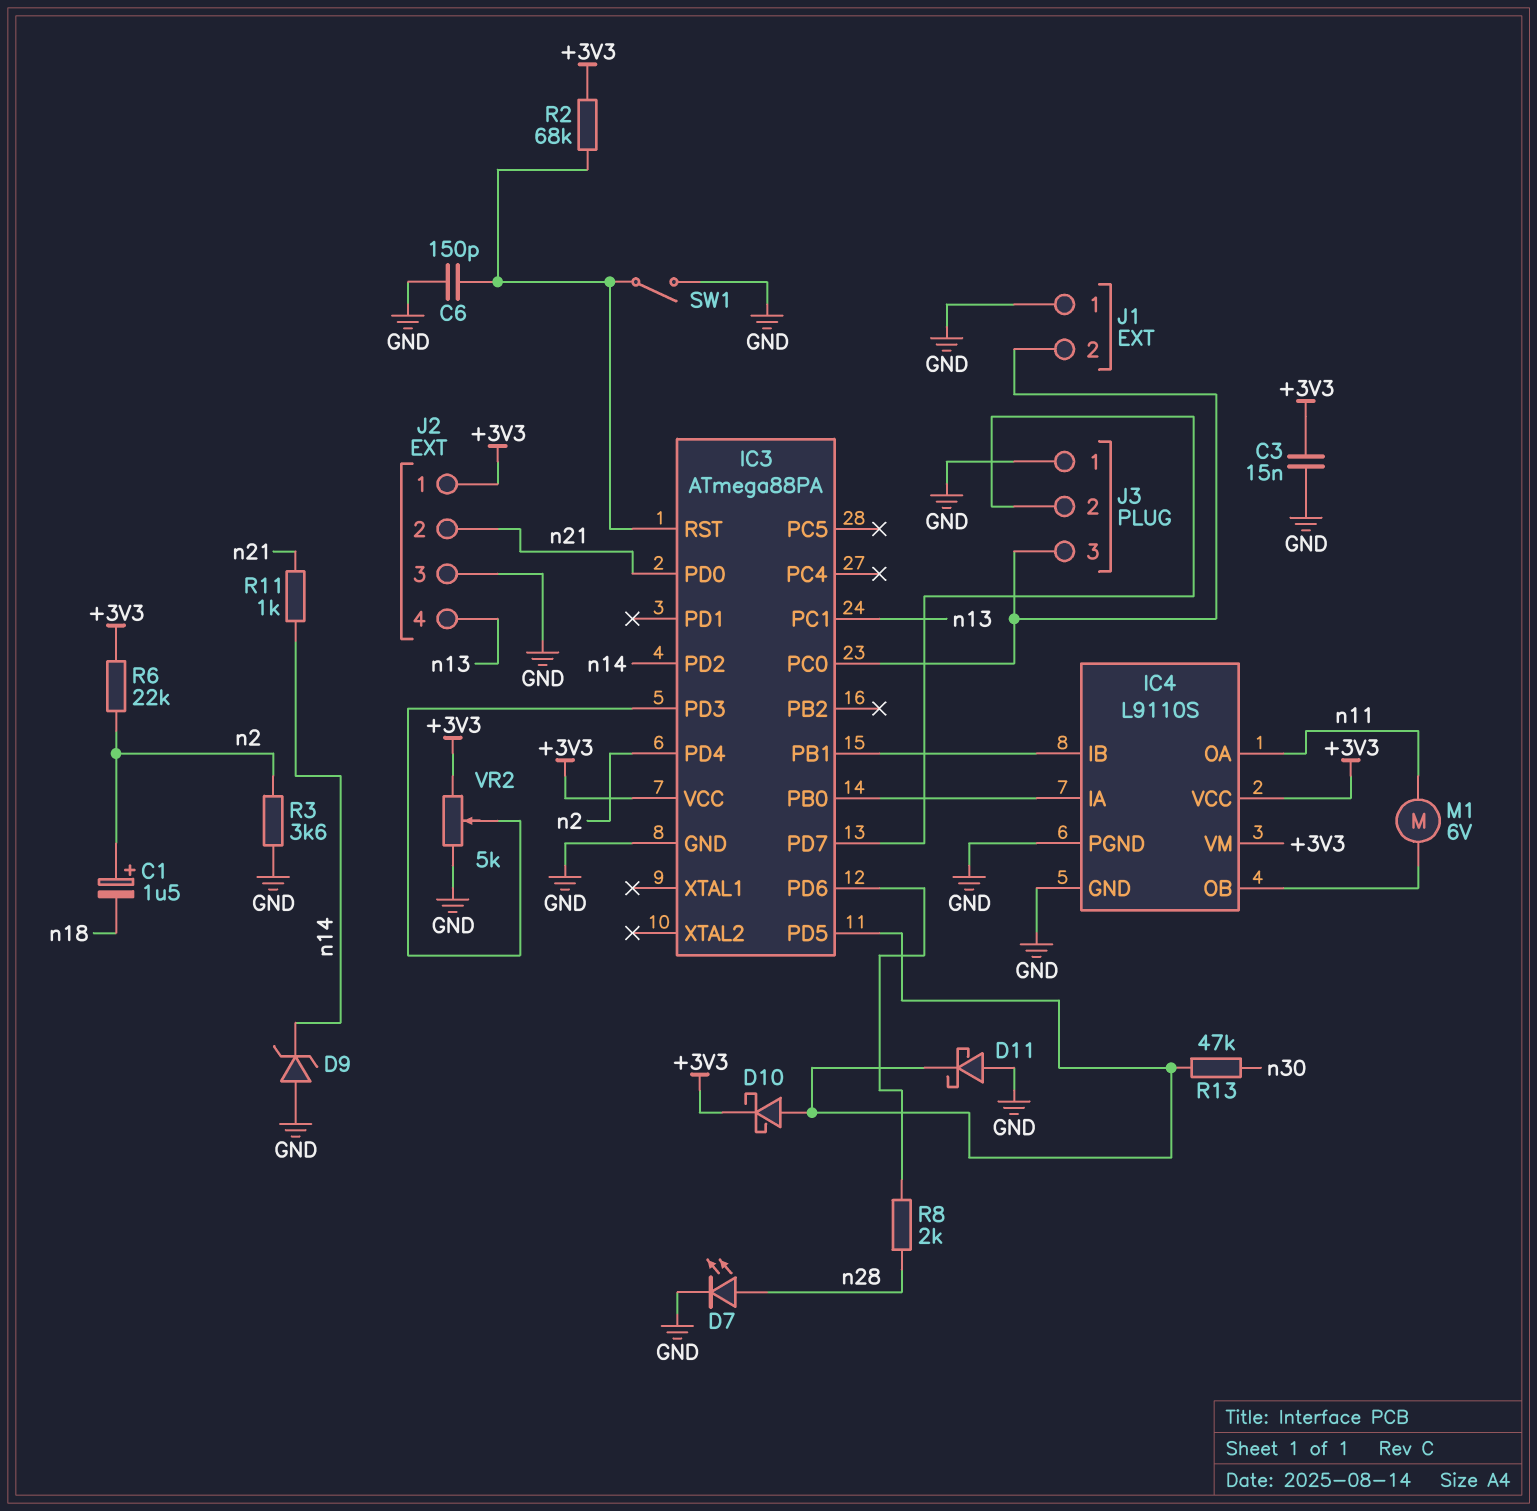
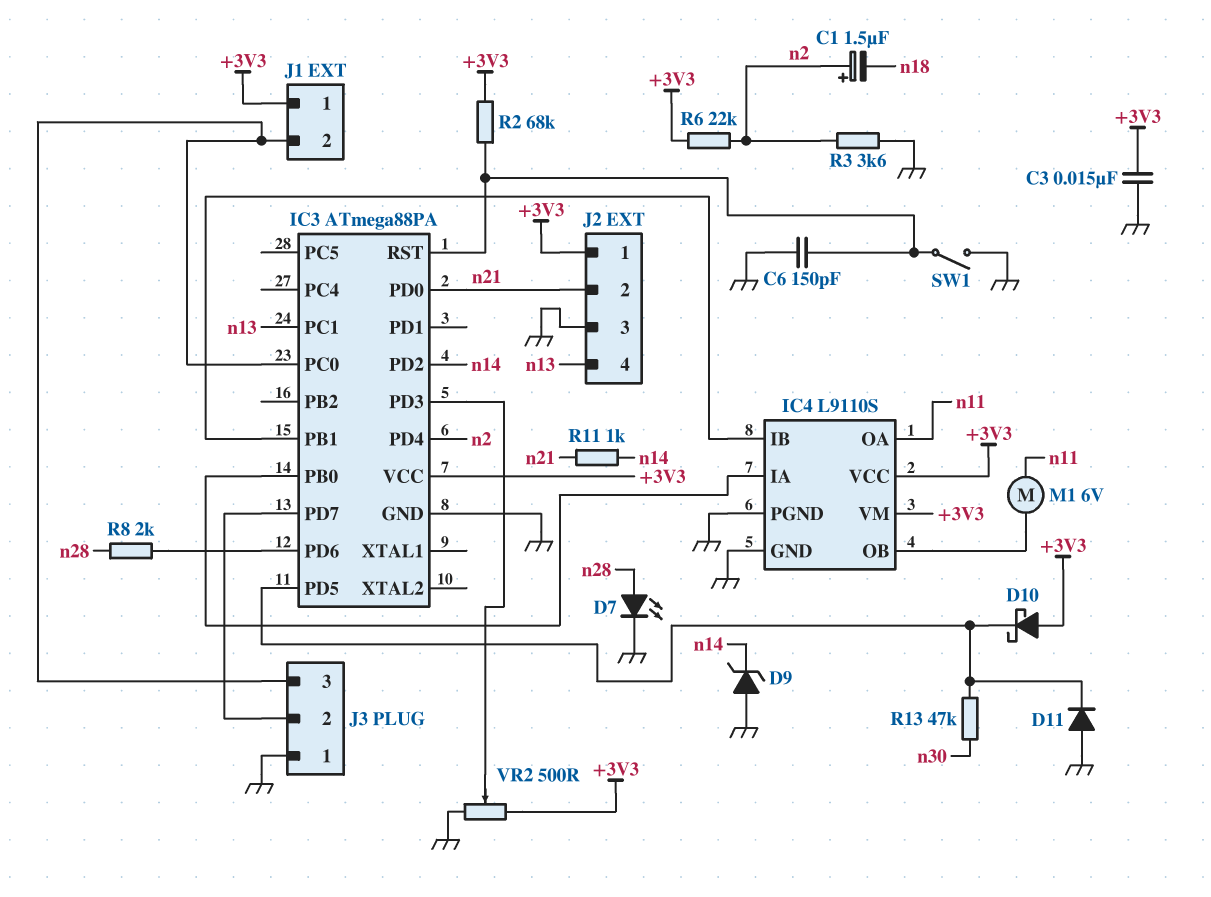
D10: schottky (A IC3/PD5, K +3V3) -> schottky (A +3V3, K IC3/PD5)
D11: schottky (A GND, K IC3/PD5) -> diode (A GND, K IC3/PD5)
J1 pin 1: GND -> +3V3
VR2: 5k (+3V3, GND, wiper IC3/PD3) -> 500 (+3V3, GND, wiper IC3/PD3)

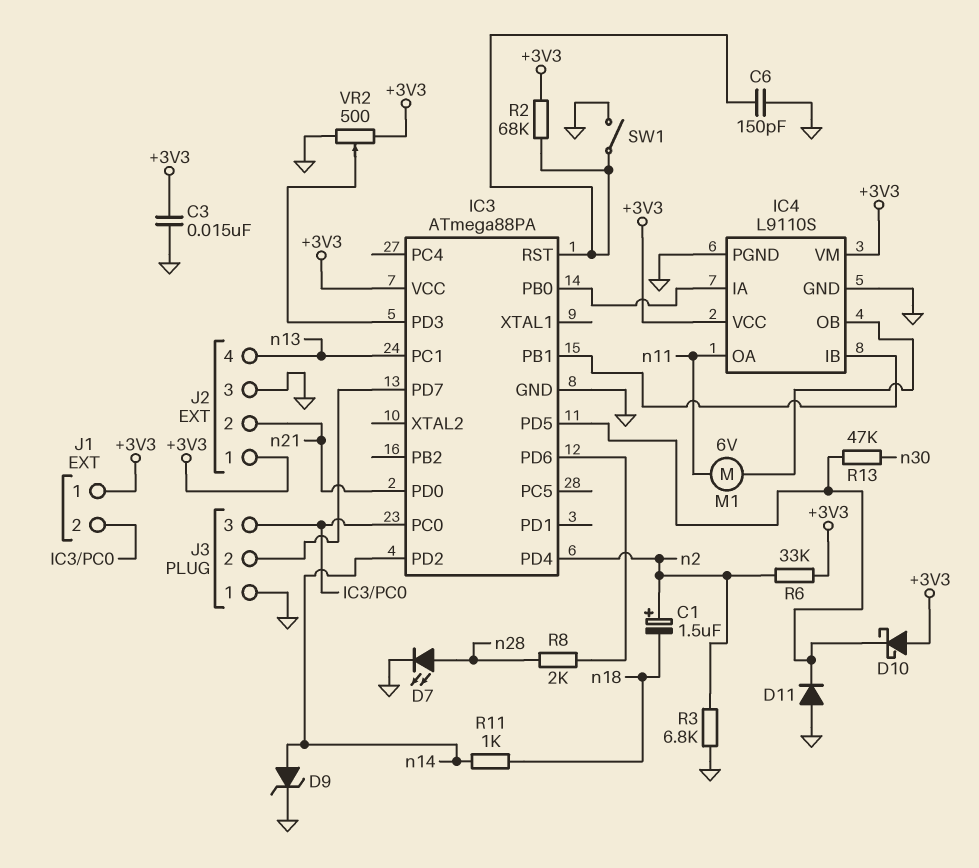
D9: zener (A GND, K n14) -> zener (A n14, K GND)
R3: 3.6k (GND, n2) -> 6.8k (GND, n2)
R6: 22k (+3V3, n2) -> 33k (+3V3, n2)
R11: 1k (n14, n21) -> 1k (n14, n18)

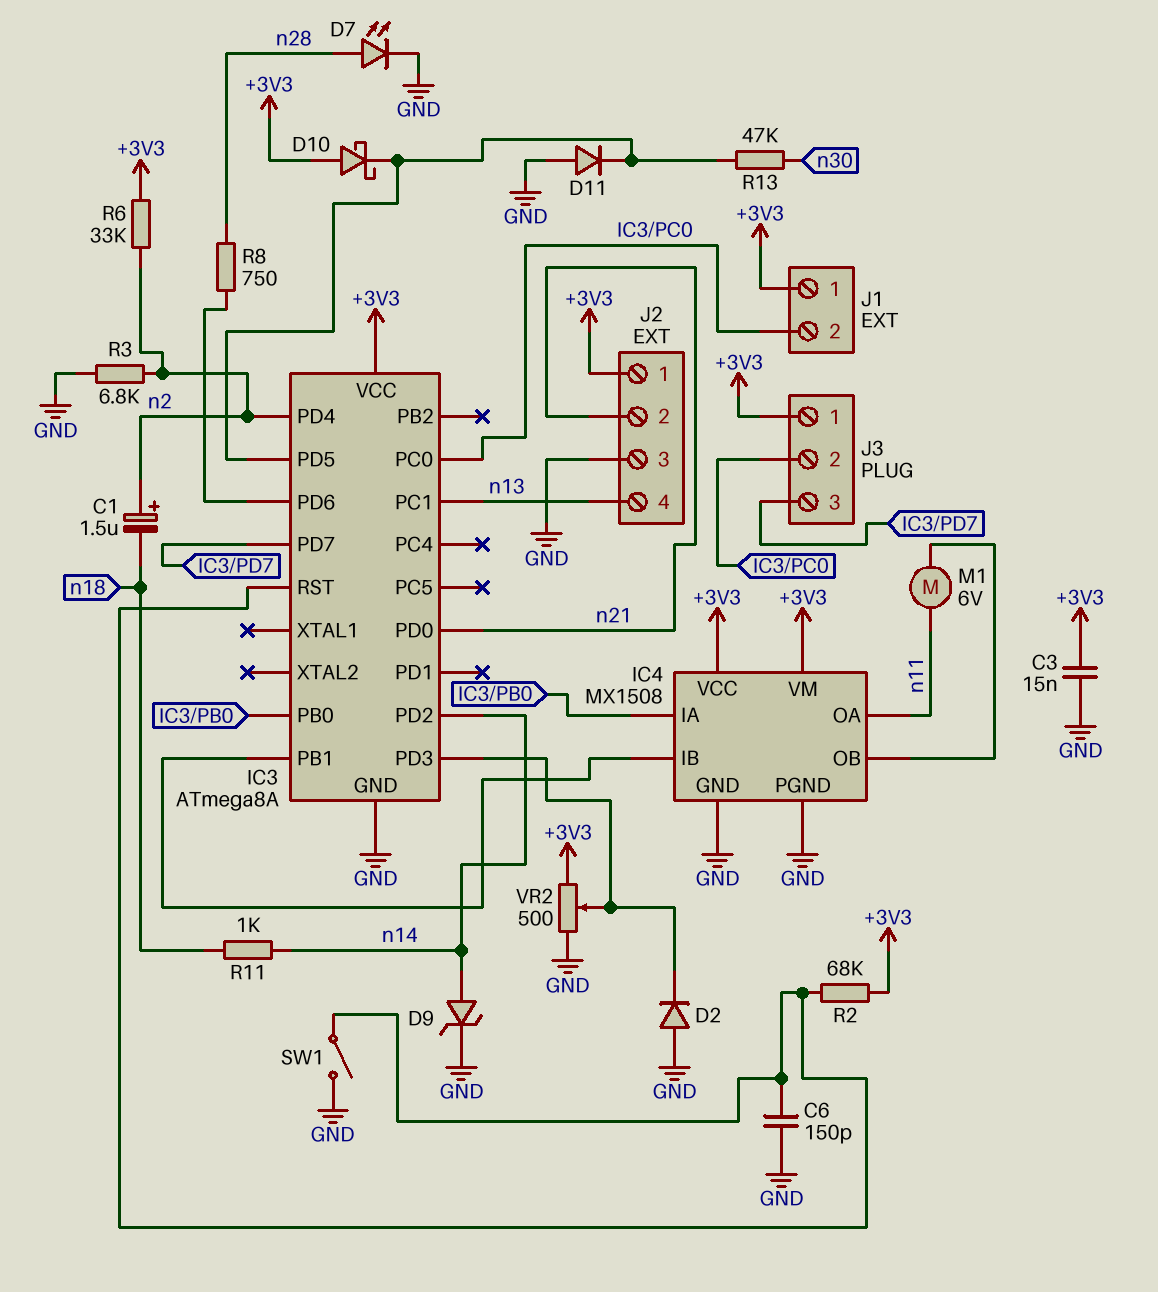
D2: none -> diode (A GND, K IC3/PD3)
IC3: ATmega88PA -> ATmega8A
IC4: L9110S -> MX1508
J3 pin 1: GND -> +3V3
J3 pin 2: IC3/PD7 -> IC3/PC0
J3 pin 3: IC3/PC0 -> IC3/PD7
R8: 2k (IC3/PD6, n28) -> 750 (IC3/PD6, n28)

